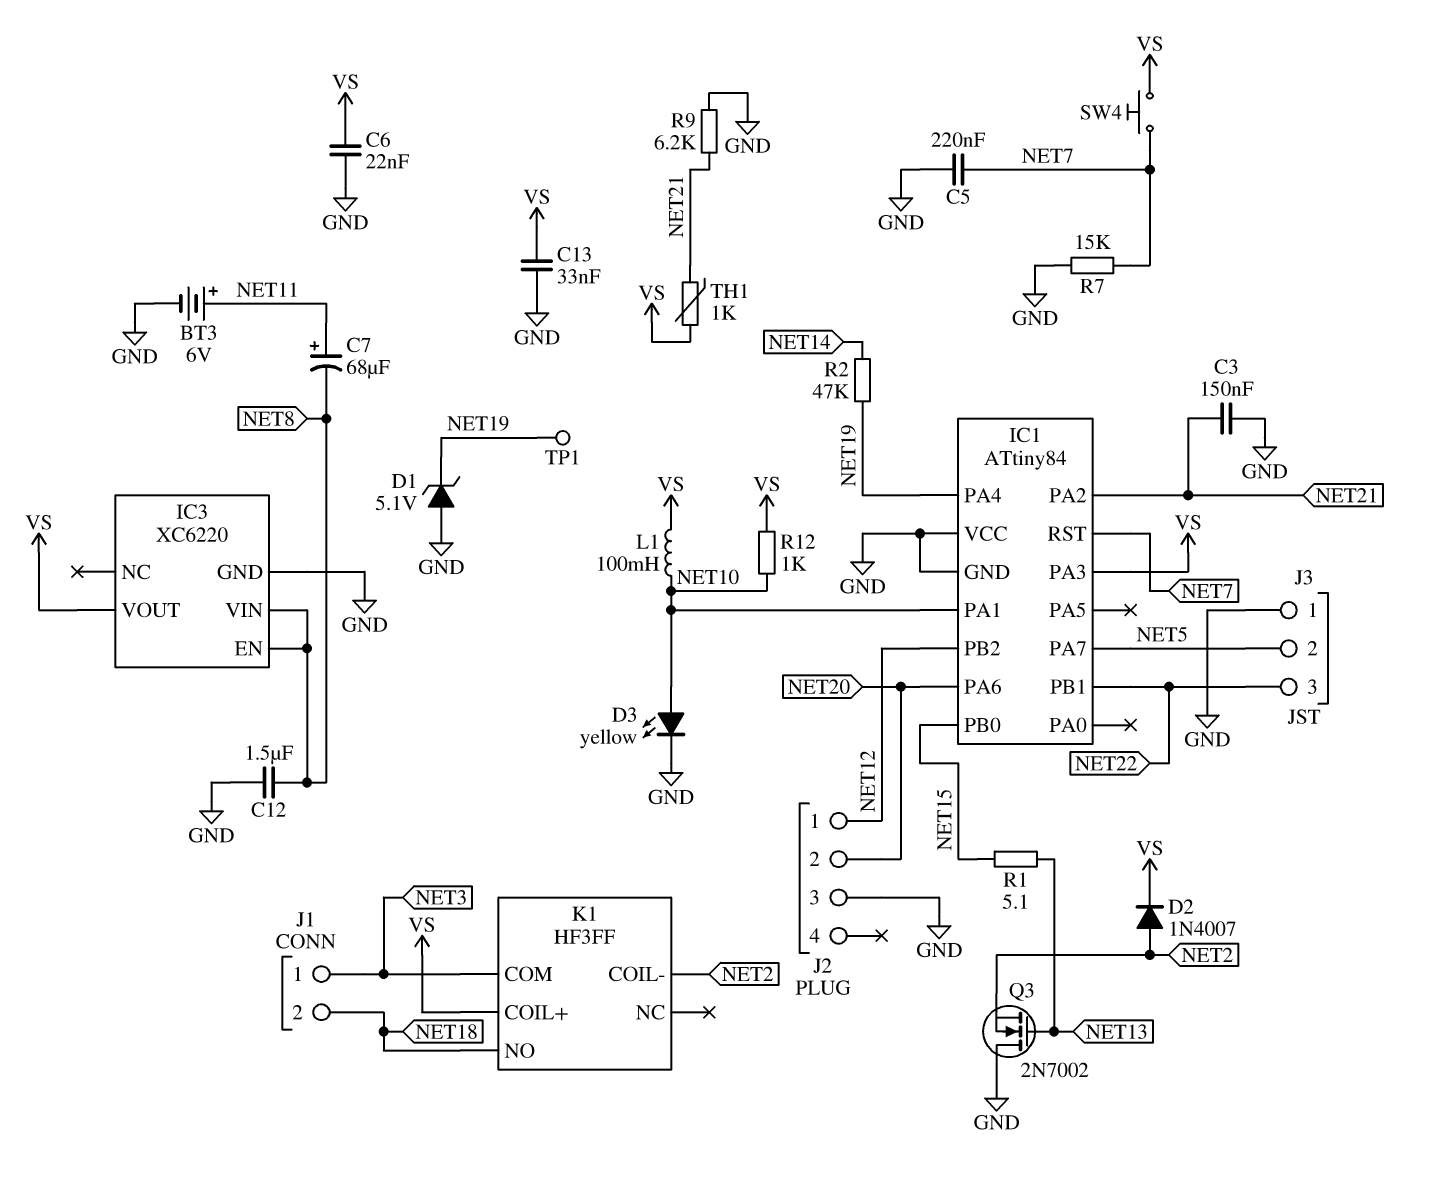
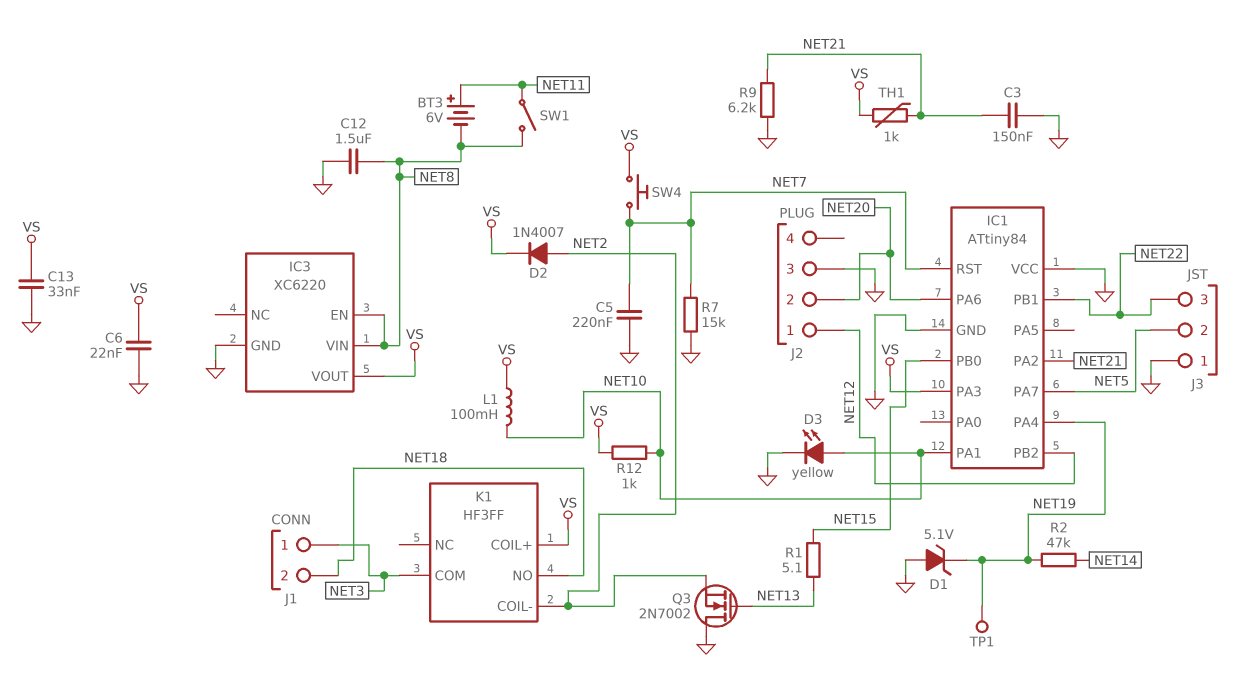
BT3: 6V (plus NET11, minus GND) -> 6V (plus NET11, minus NET8)
C7: 68uF (plus NET11, minus NET8) -> none
SW1: none -> switch (NET8, NET11)

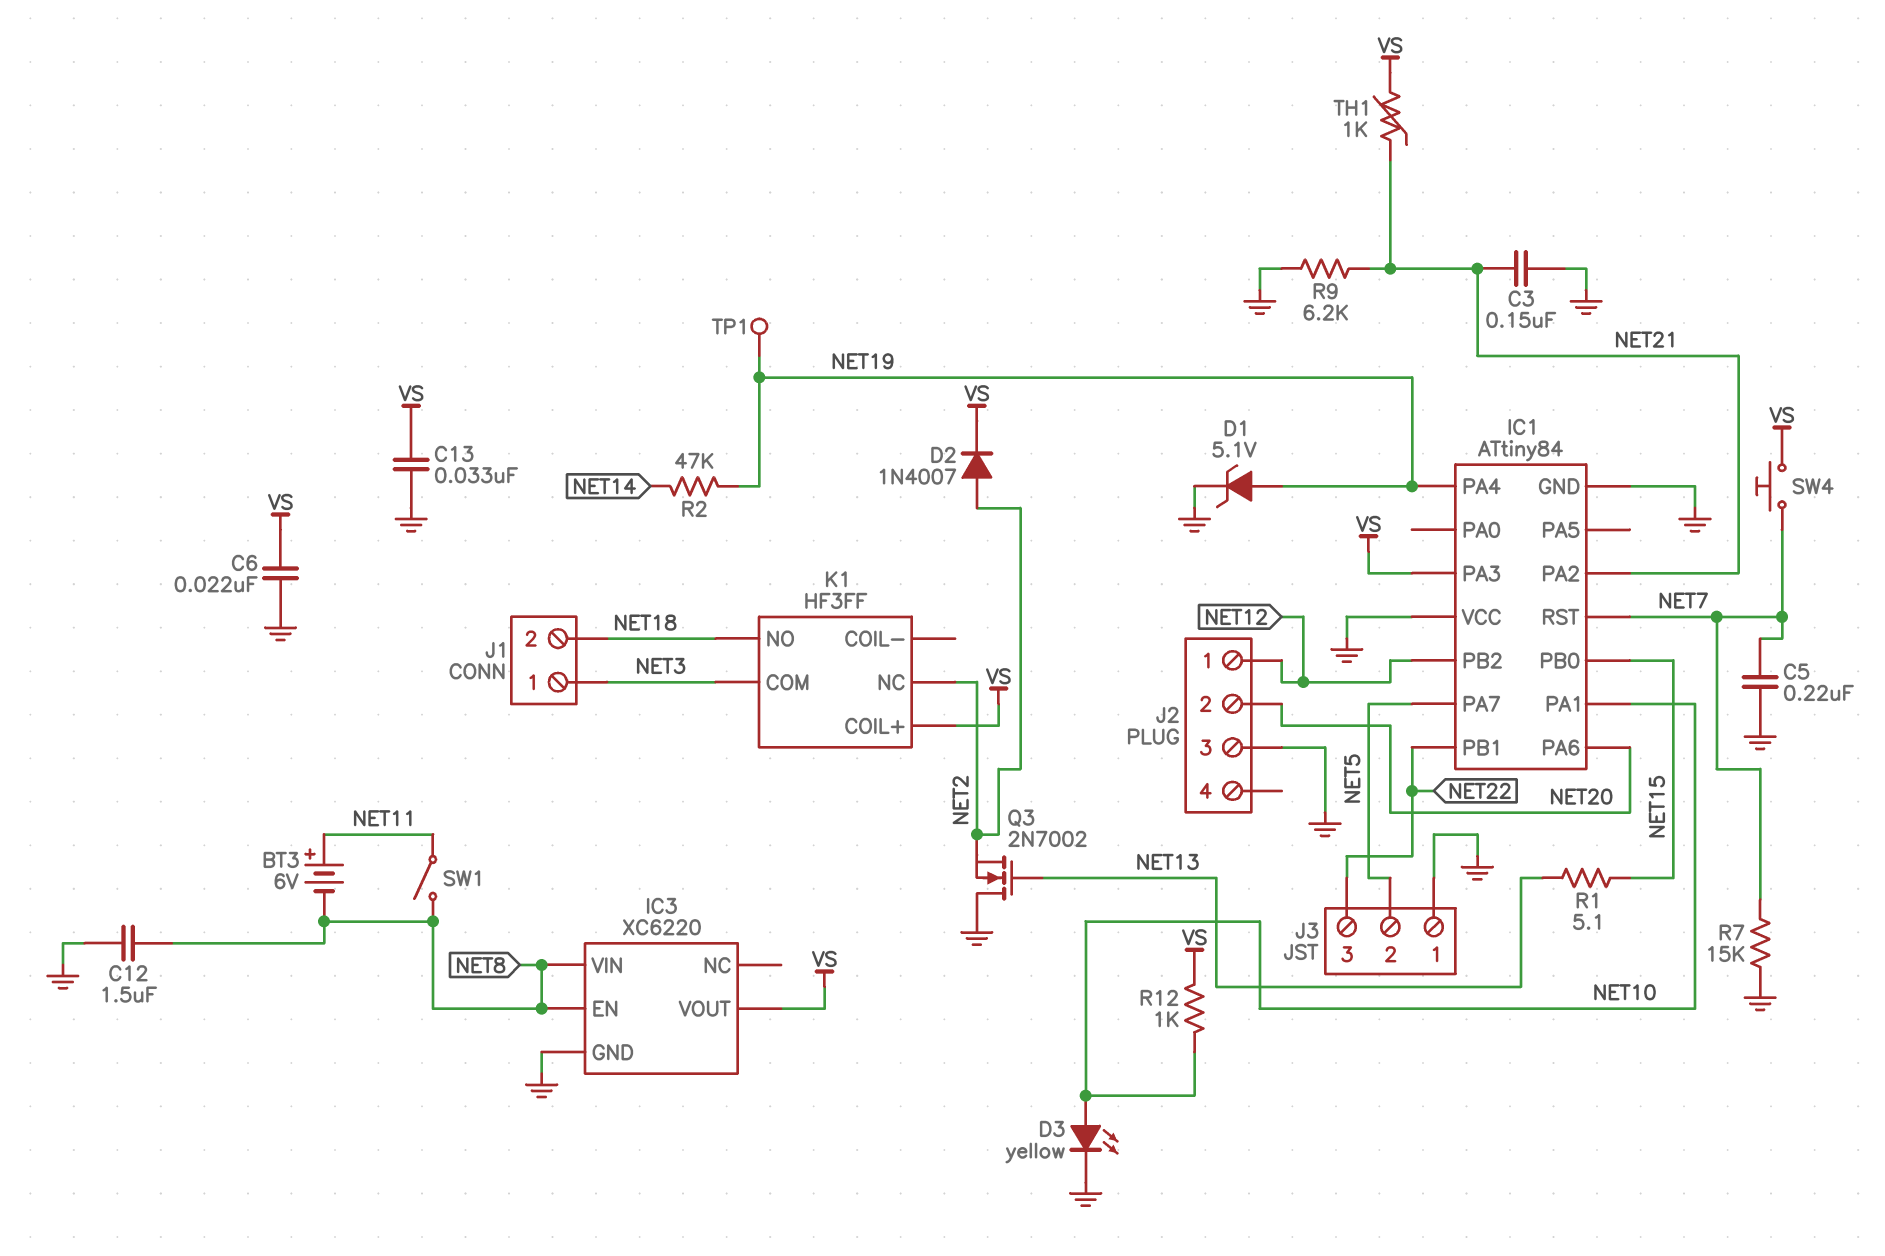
D1: zener 5.1V (A GND, K NET19) -> zener 5.1V (A NET19, K GND)
K1 pin COIL-: NET2 -> none
K1 pin NC: none -> NET2
L1: 100mH (NET10, VS) -> none

